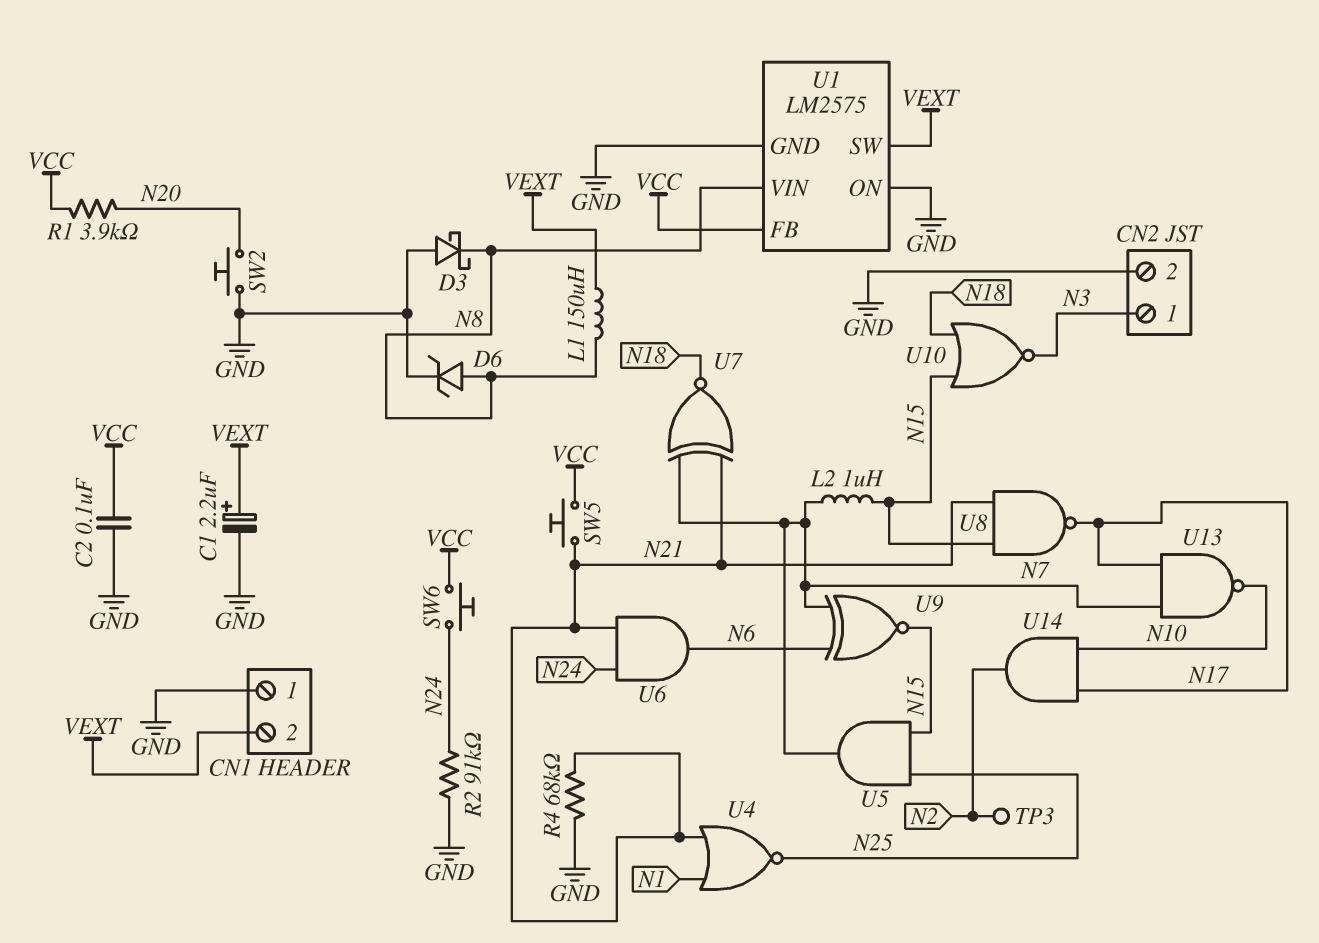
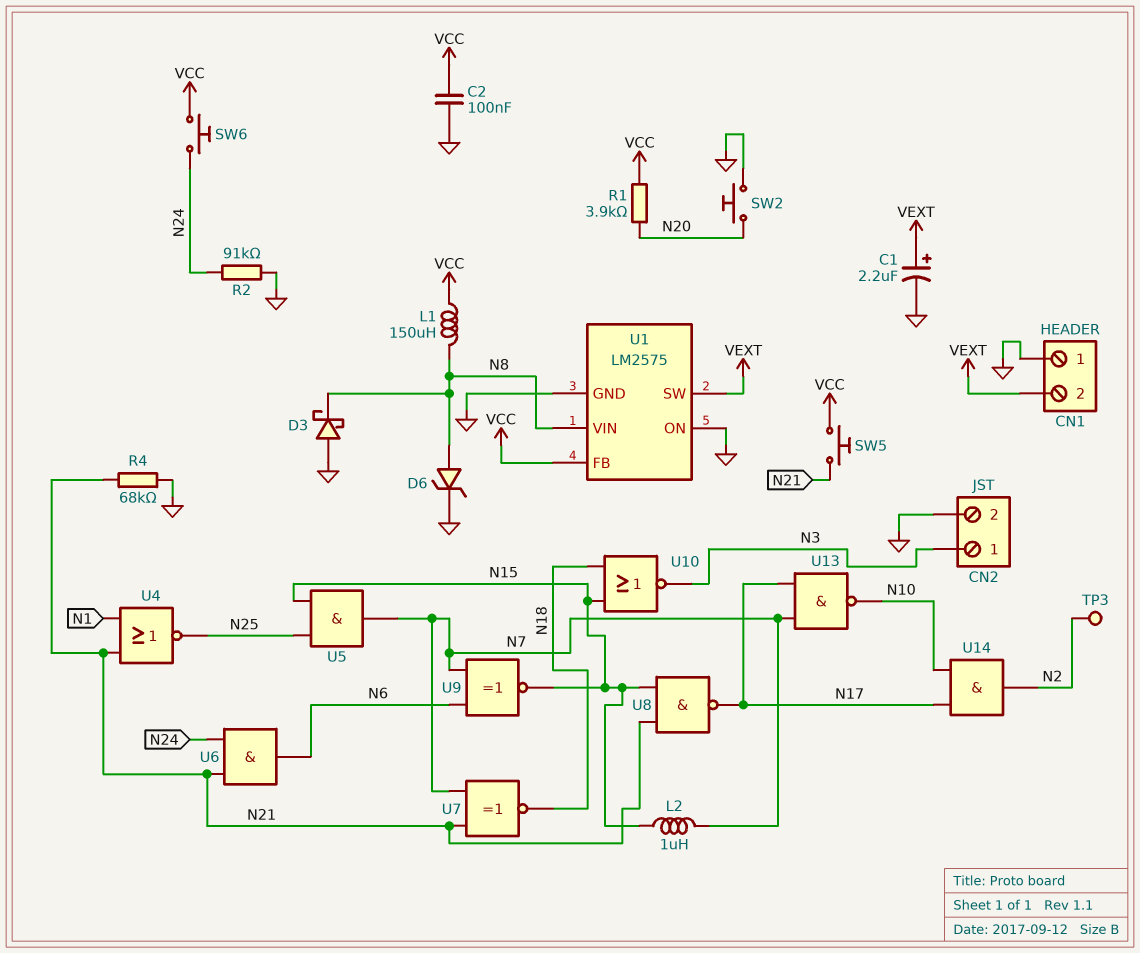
L1: 150uH (N8, VEXT) -> 150uH (N8, VCC)

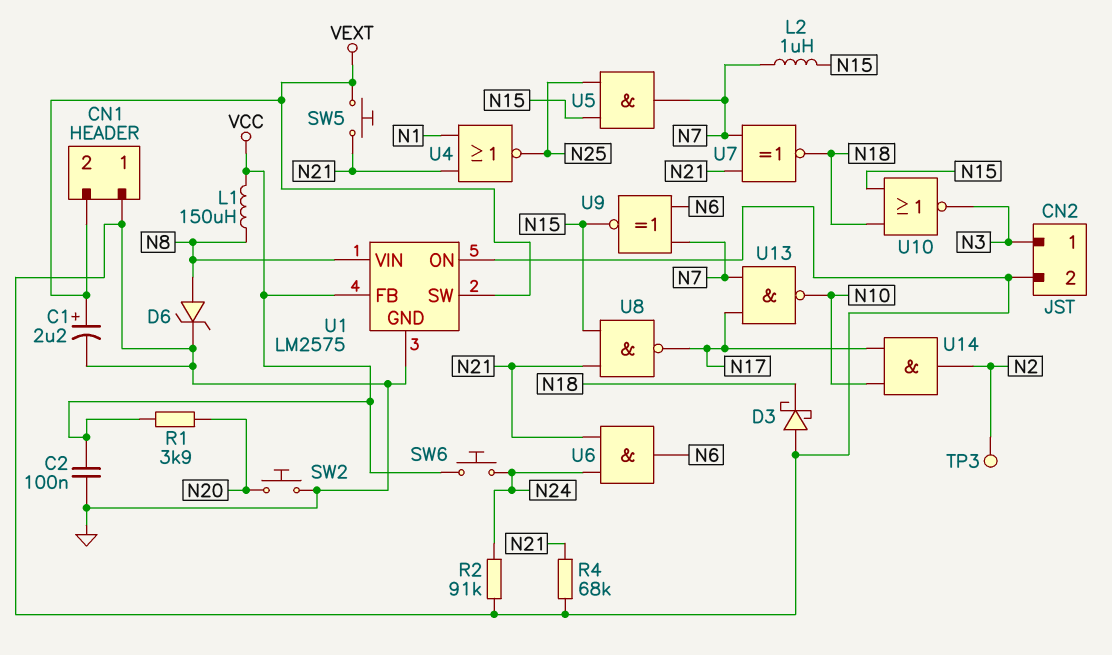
D3: schottky (A GND, K N8) -> schottky (A GND, K N18)
SW5: button (N21, VCC) -> button (N21, VEXT)

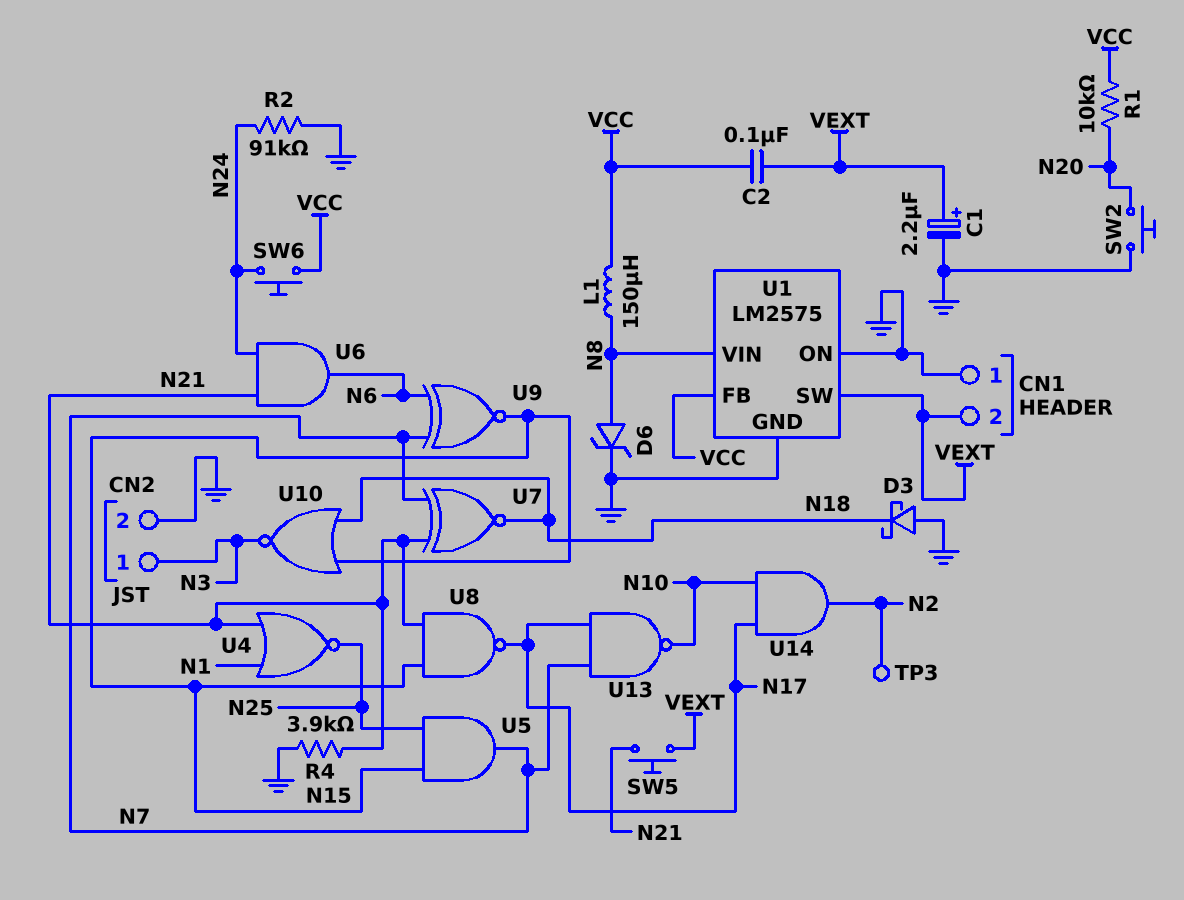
C2: 100nF (GND, VCC) -> 100nF (VCC, VEXT)
L2: 1uH (N7, N15) -> none
R1: 3.9k (N20, VCC) -> 10k (N20, VCC)
R4: 68k (GND, N21) -> 3.9k (GND, N21)

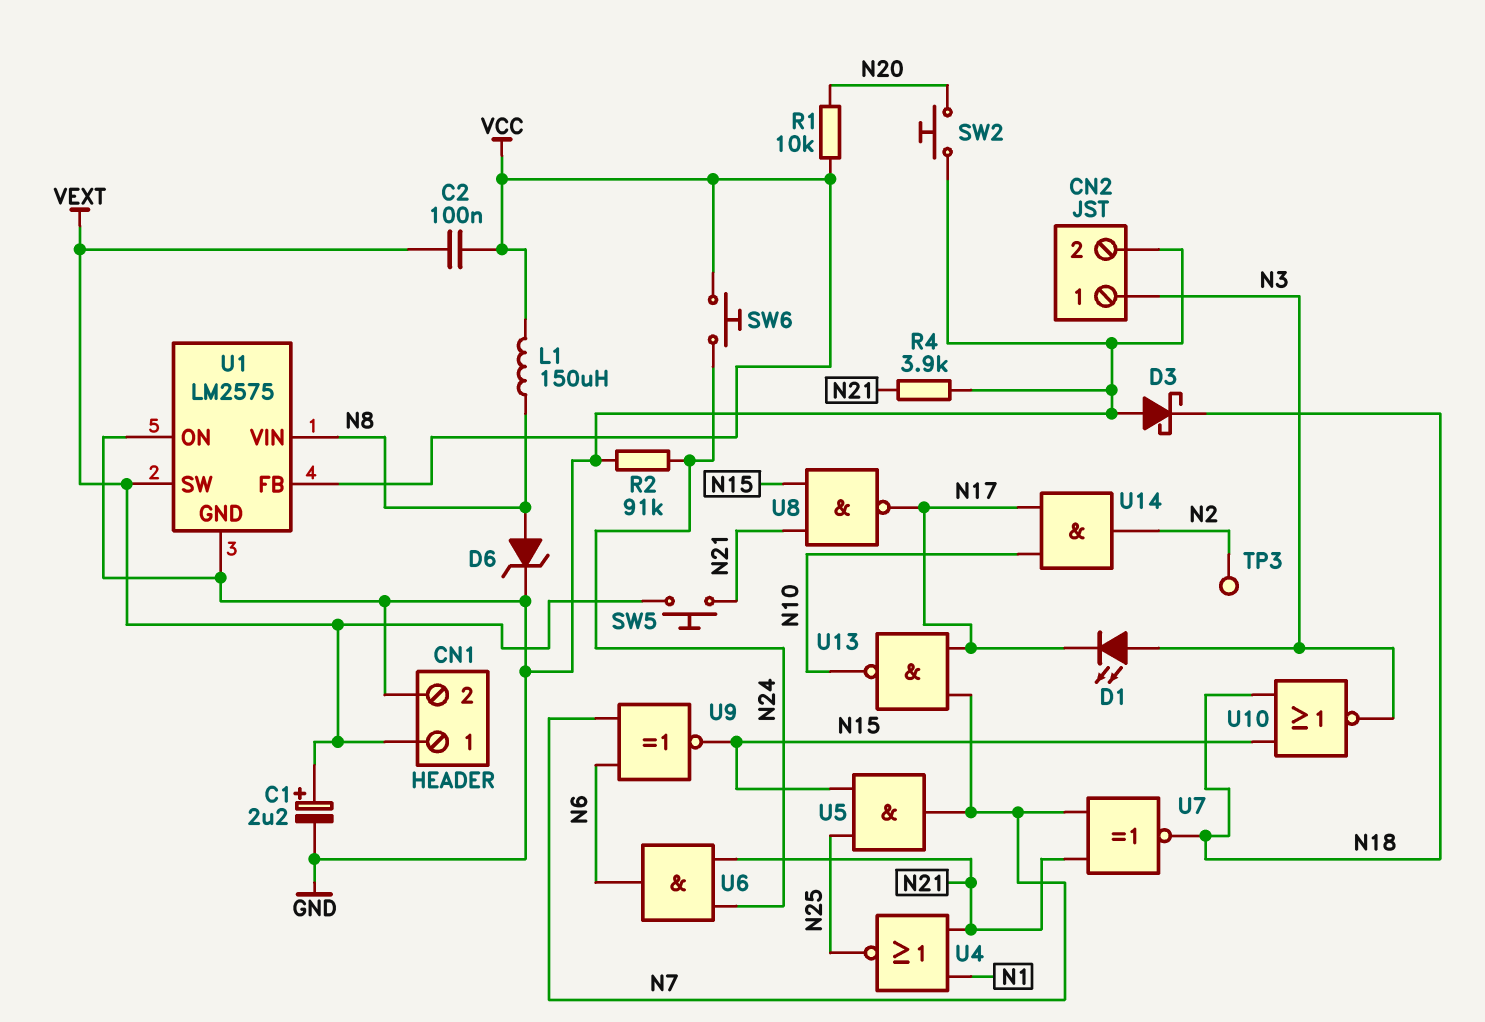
CN1 pin 1: GND -> VEXT
CN1 pin 2: VEXT -> GND
D1: none -> LED (A N3, K N17)

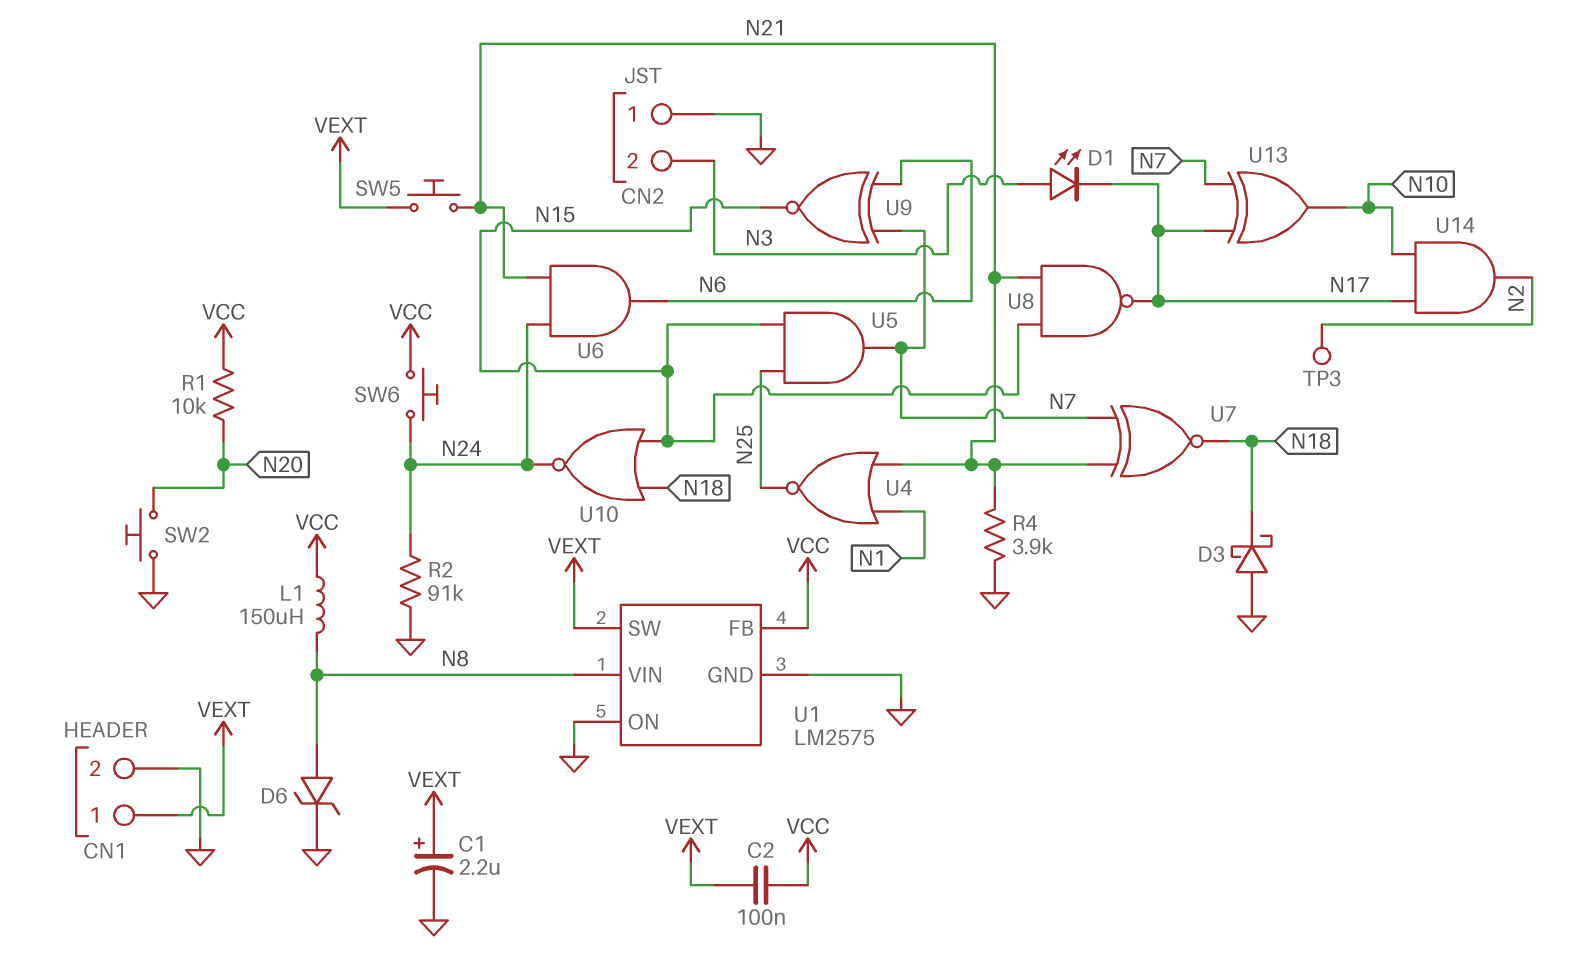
CN2 pin 1: N3 -> GND
CN2 pin 2: GND -> N3
U10: NOR (in N15, in N18, out N3) -> NOR (in N15, in N18, out N24)
U13: NAND (in N7, in N17, out N10) -> XOR (in N7, in N17, out N10)

